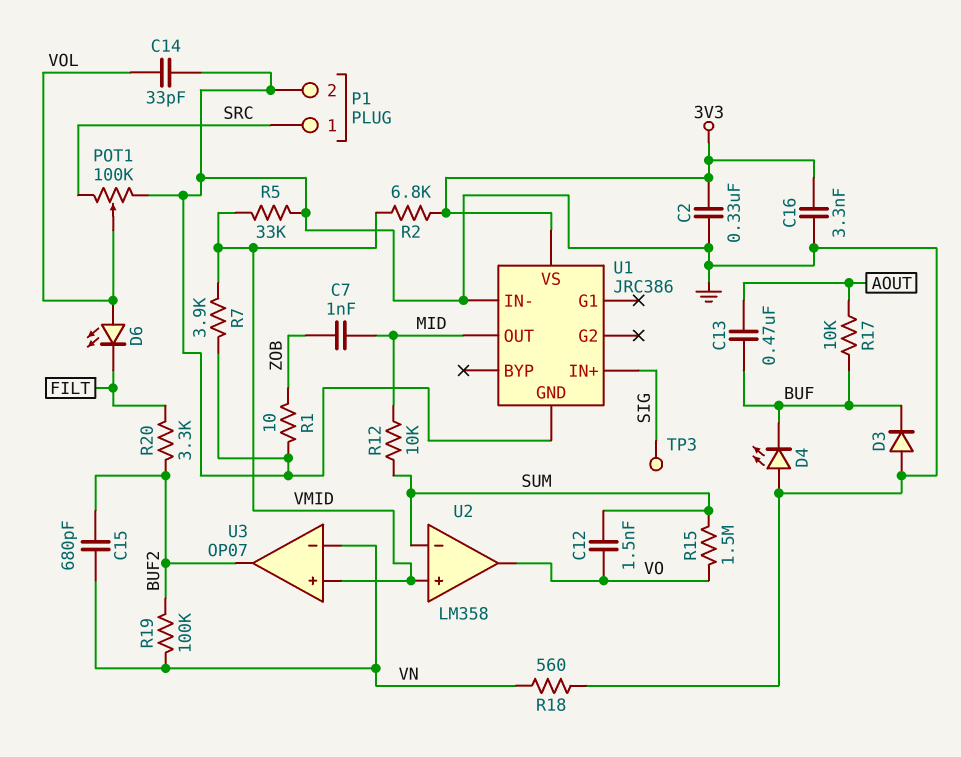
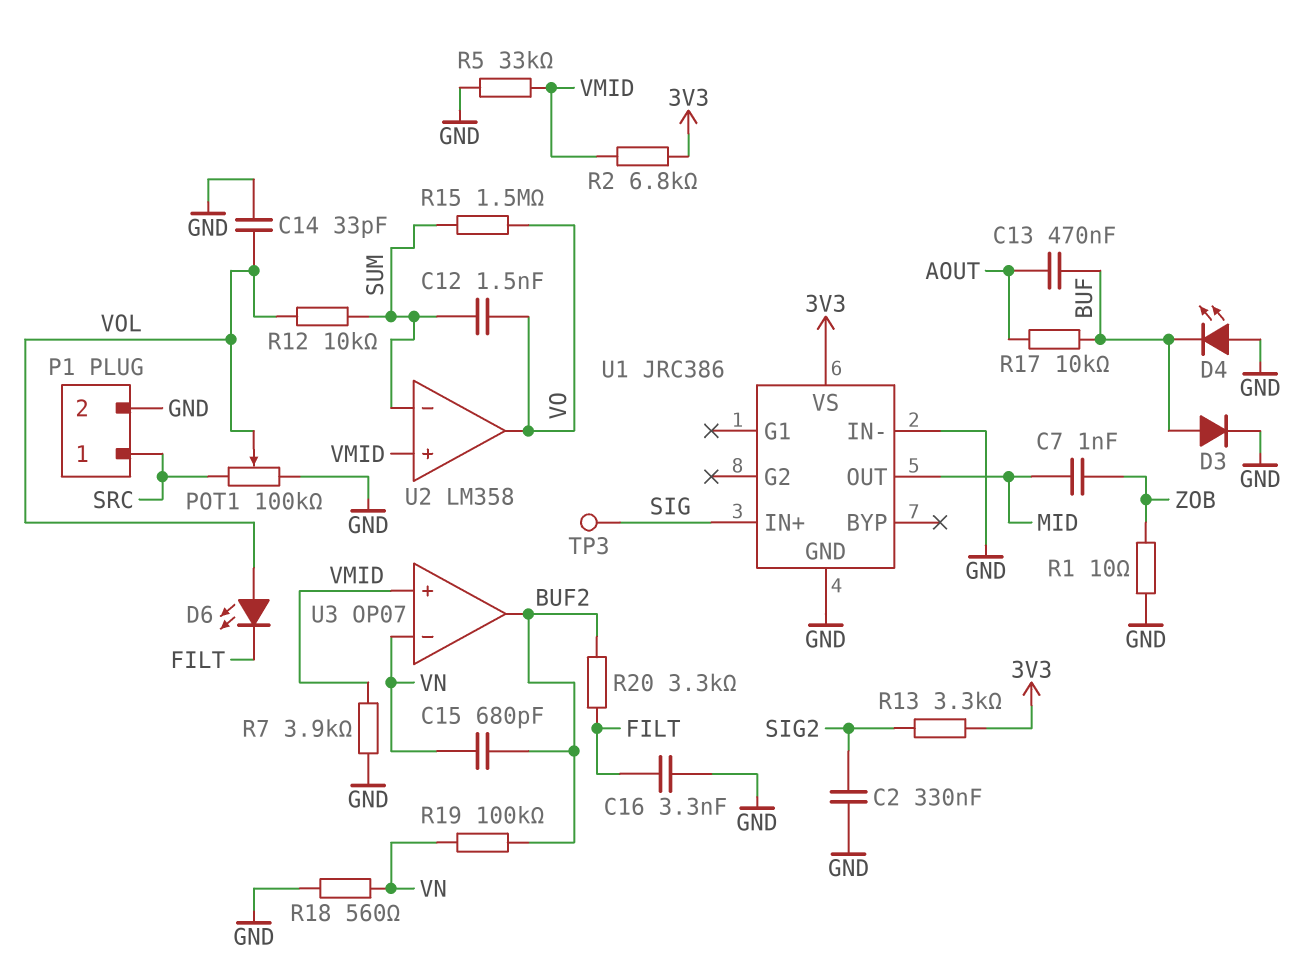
C2: 330nF (3V3, GND) -> 330nF (GND, SIG2)
C16: 3.3nF (3V3, GND) -> 3.3nF (FILT, GND)
D3: diode (A GND, K BUF) -> diode (A BUF, K GND)
R12: 10k (MID, SUM) -> 10k (SUM, VOL)
R13: none -> 3.3k (3V3, SIG2)

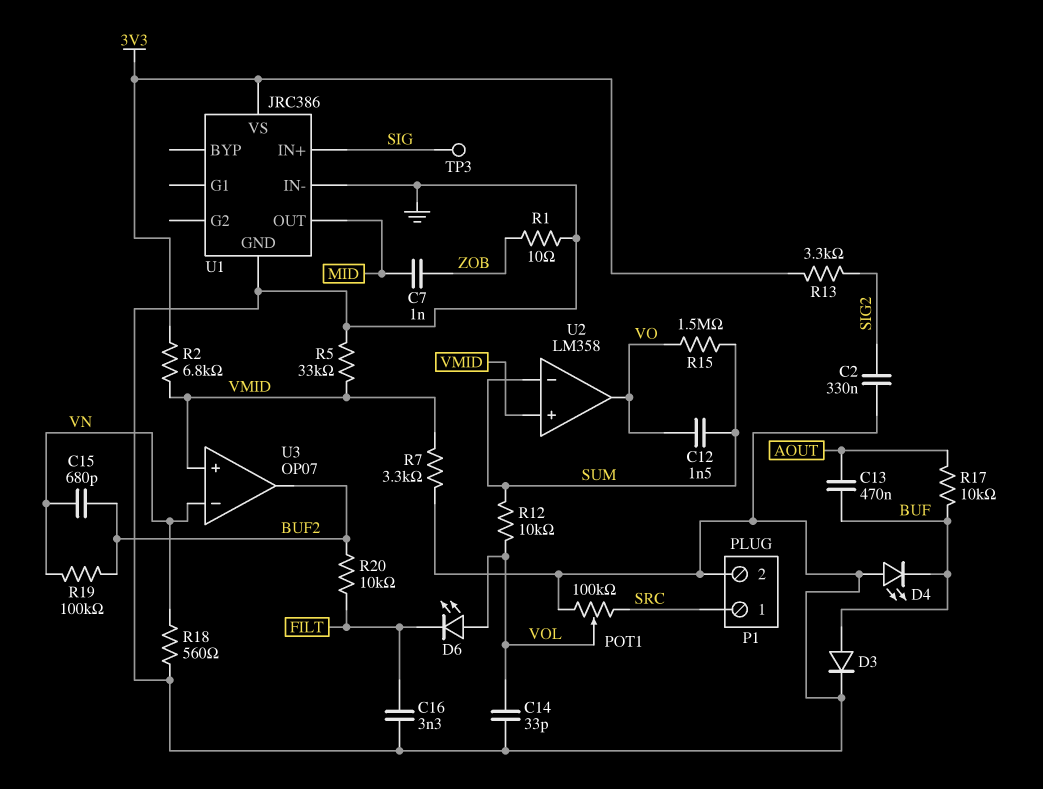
R7: 3.9k (GND, VMID) -> 3.3k (GND, VMID)
R20: 3.3k (BUF2, FILT) -> 10k (BUF2, FILT)

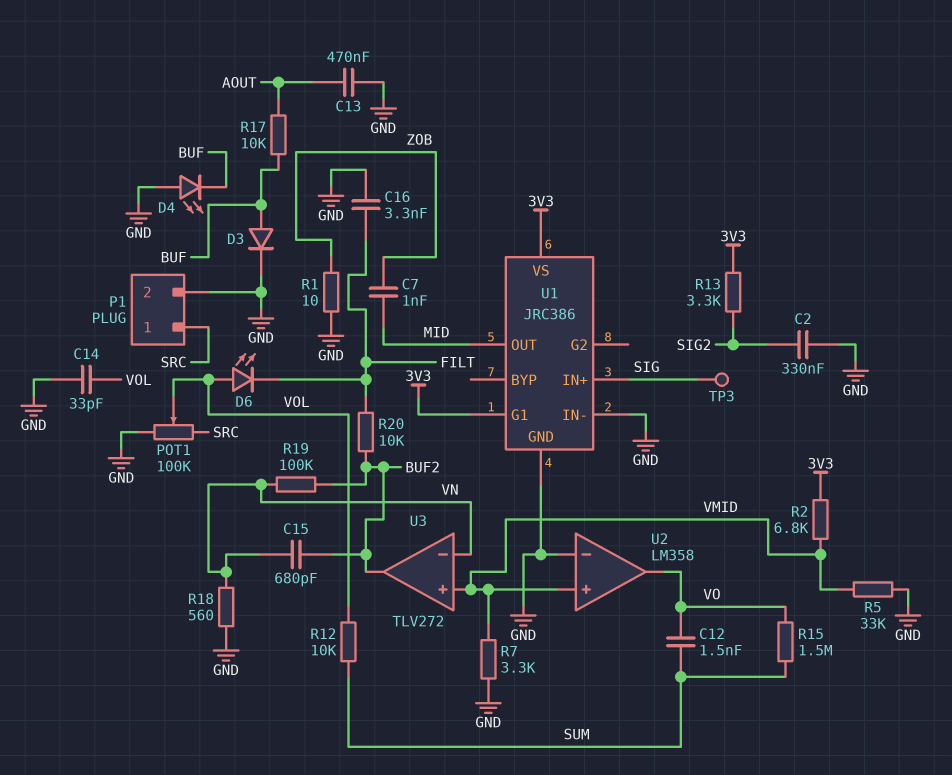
C13: 470nF (AOUT, BUF) -> 470nF (AOUT, GND)
U1 pin G1: none -> 3V3
U2 pin in-: SUM -> GND
U3: OP07 -> TLV272

